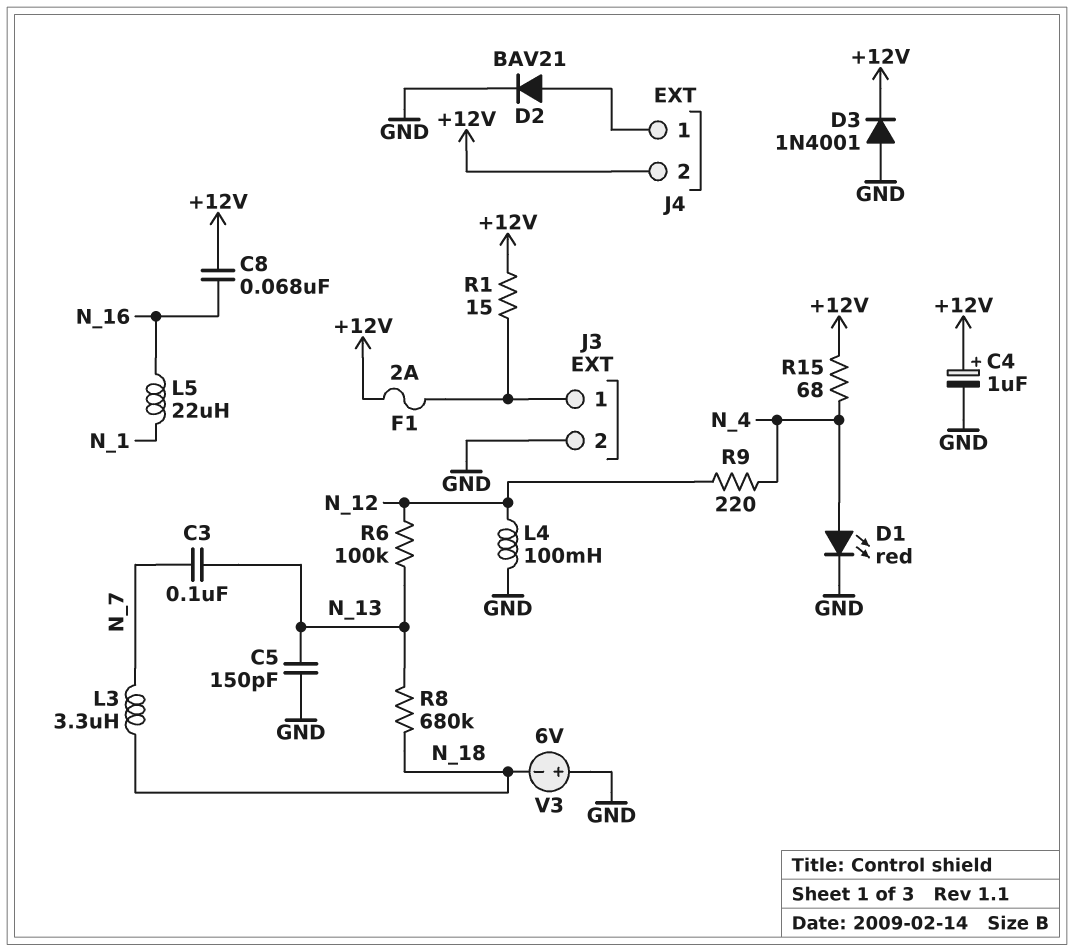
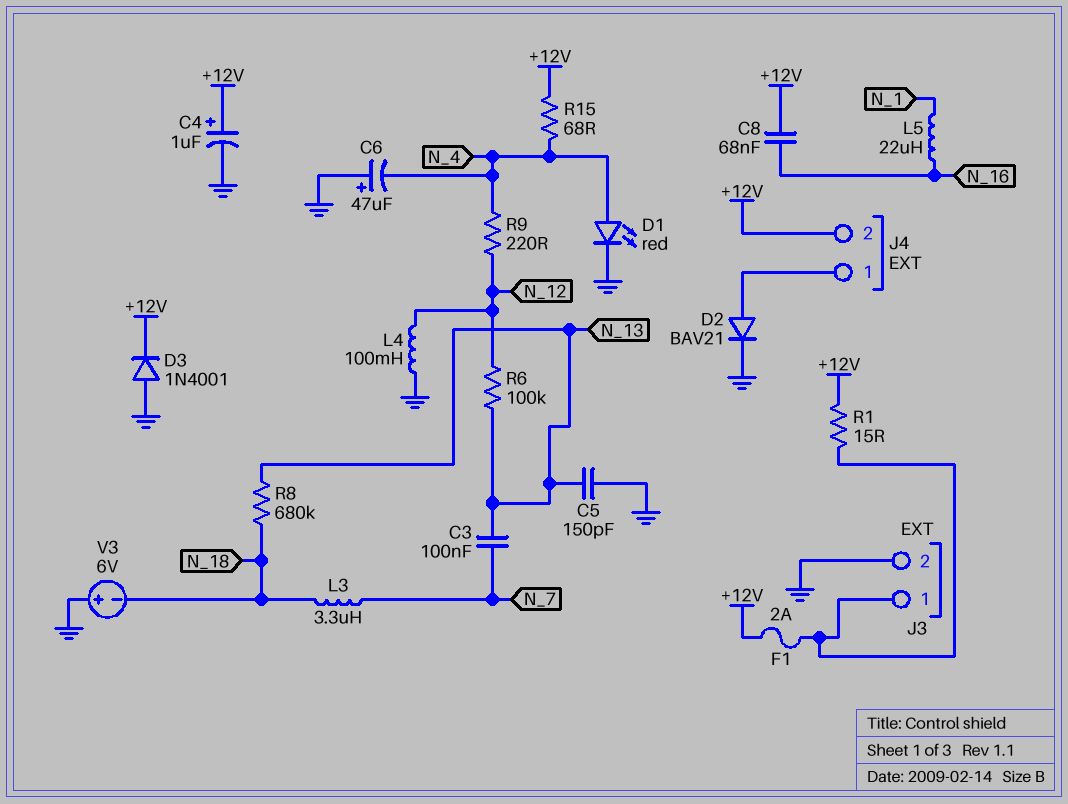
C6: none -> 47uF (plus GND, minus N_4)

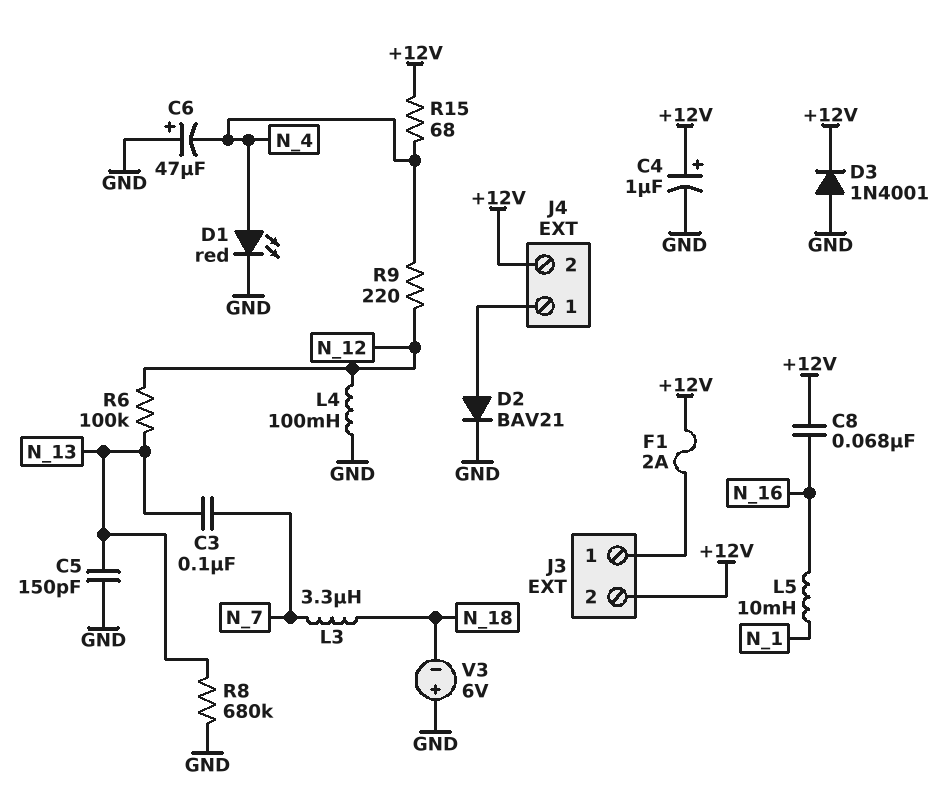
J3 pin 2: GND -> +12V
L5: 22uH (N_1, N_16) -> 10mH (N_1, N_16)
R1: 15 (+12V, J3/1) -> none
R8: 680k (N_13, N_18) -> 680k (GND, N_13)

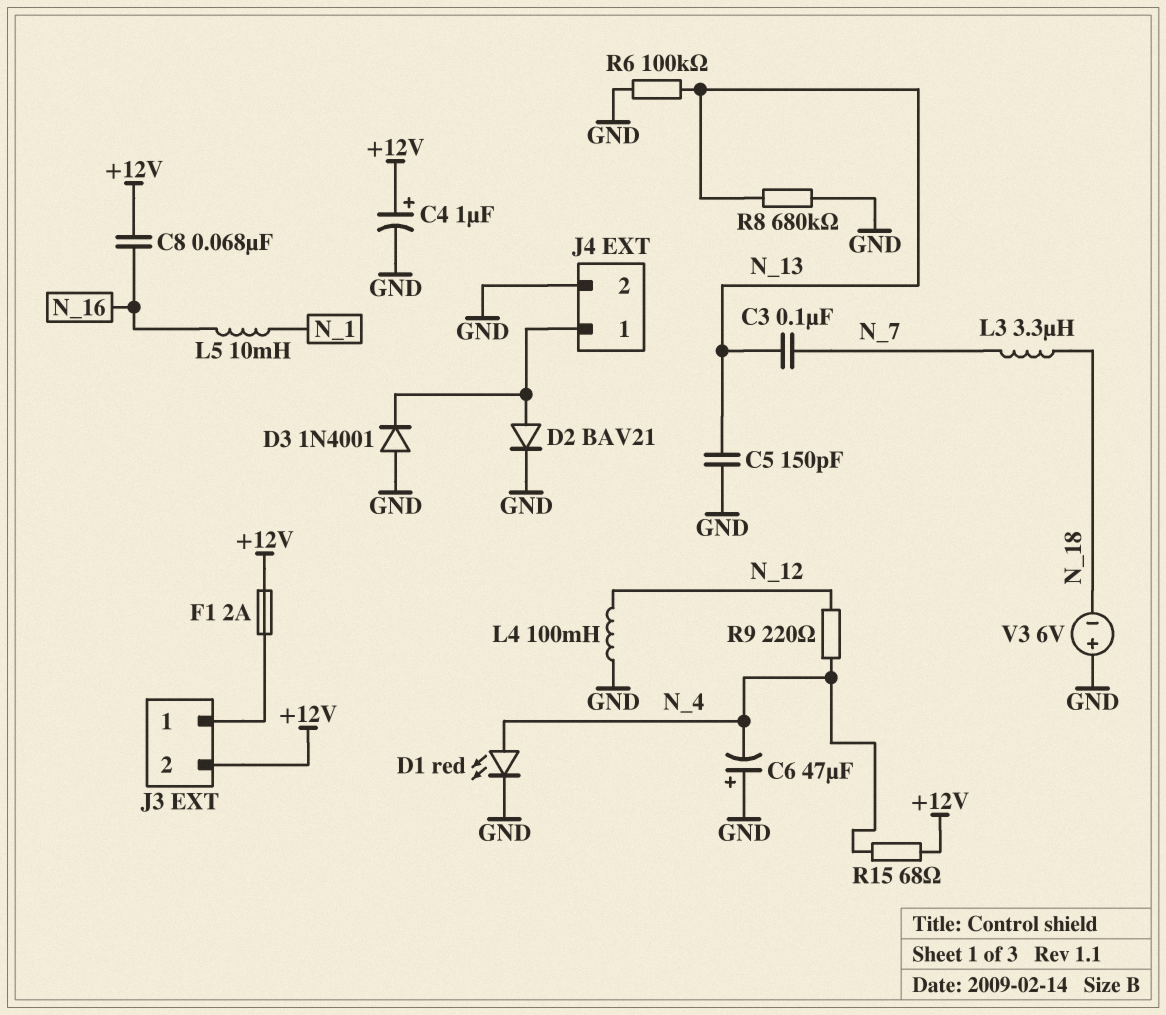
D3: diode 1N4001 (A GND, K +12V) -> diode 1N4001 (A GND, K J4/1)
J4 pin 2: +12V -> GND
R6: 100k (N_12, N_13) -> 100k (GND, N_13)

